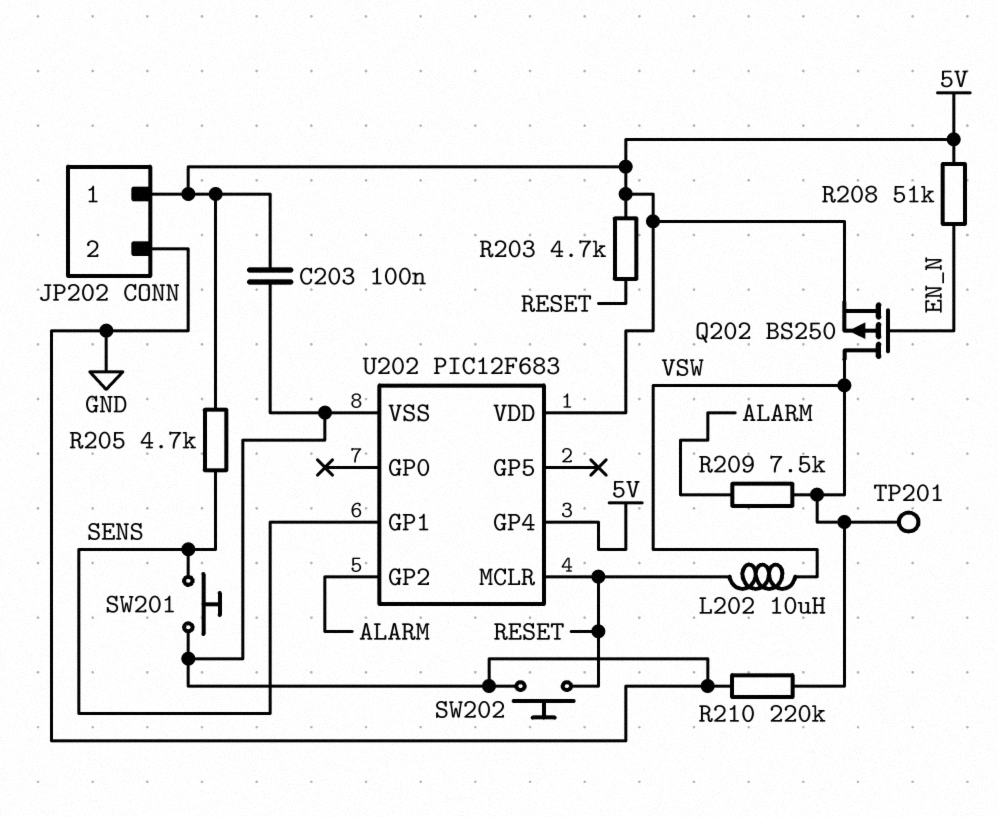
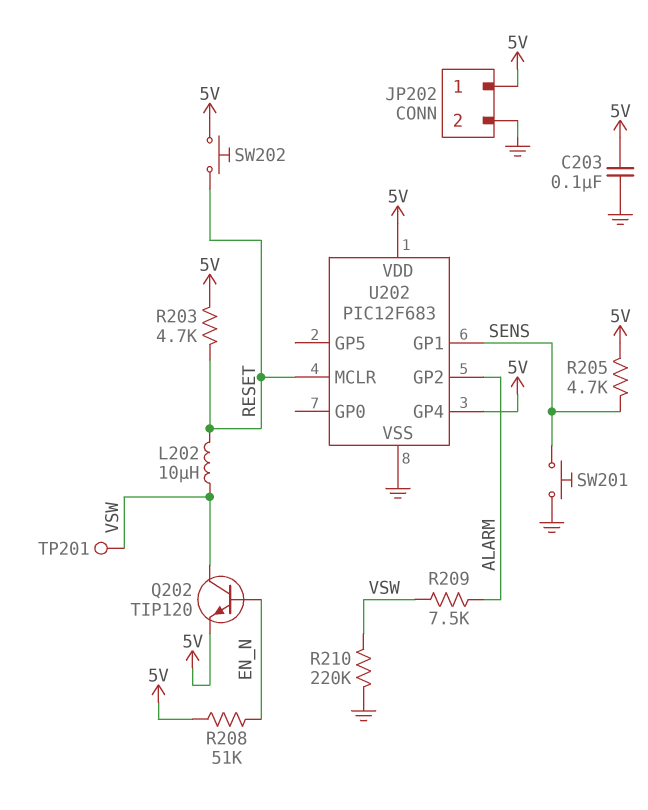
Q202: PMOS BS250 (G EN_N, D VSW, S 5V) -> NPN TIP120 (B EN_N, C VSW, E 5V)
SW202: button (GND, RESET) -> button (5V, RESET)

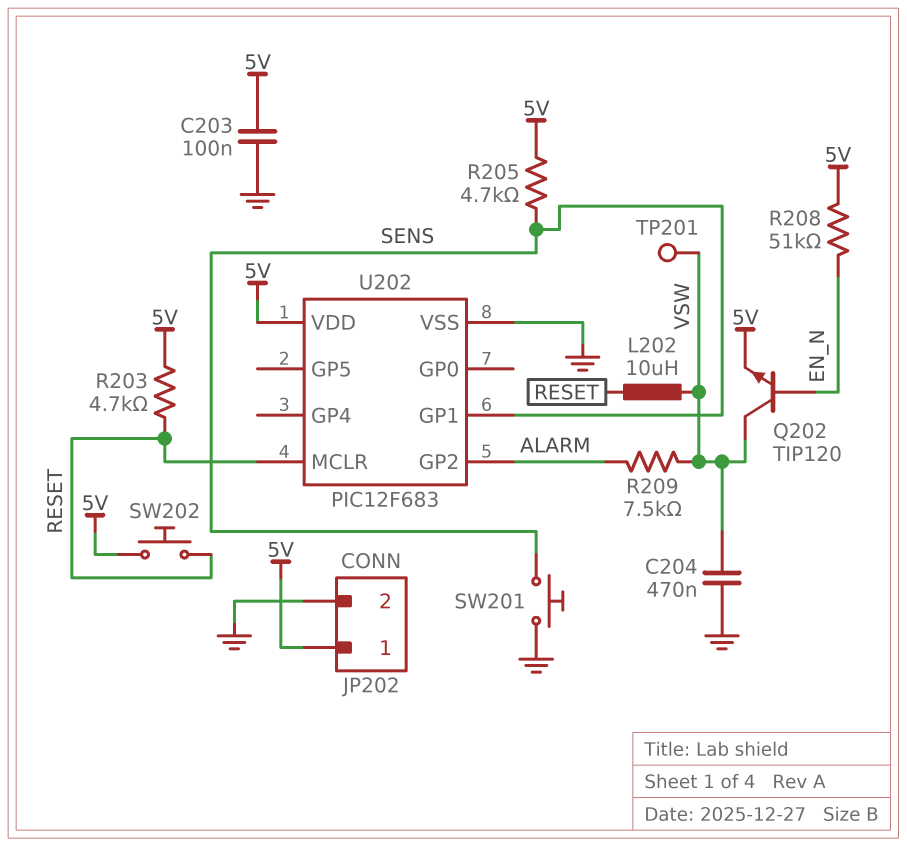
C204: none -> 470nF (GND, VSW)
R210: 220k (GND, VSW) -> none
U202 pin GP4: 5V -> none

